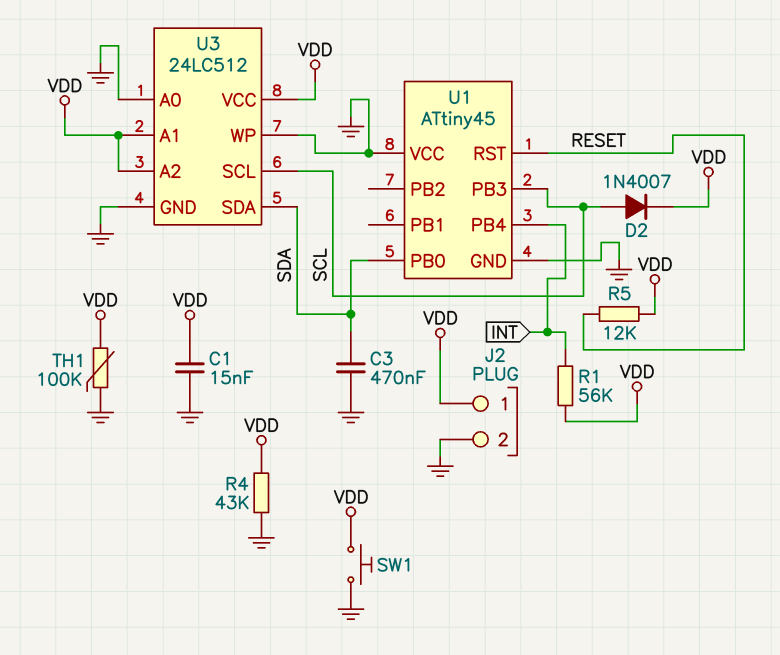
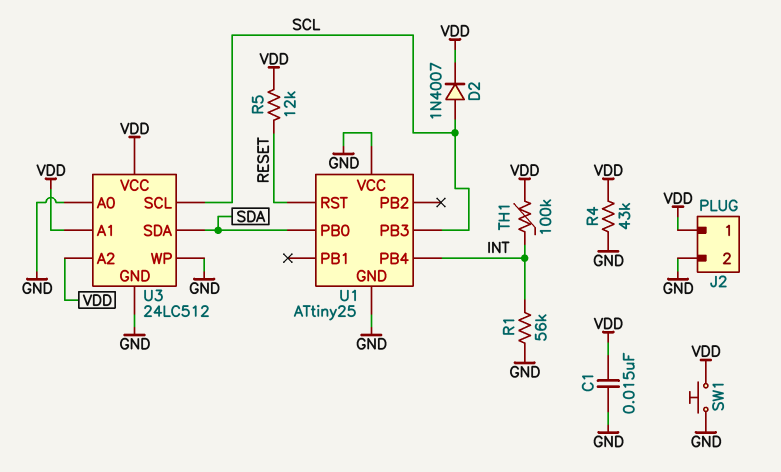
C3: 470nF (GND, SDA) -> none
R1: 56k (INT, VDD) -> 56k (GND, INT)
TH1: 100k (GND, VDD) -> 100k (INT, VDD)
U1: ATtiny45 -> ATtiny25

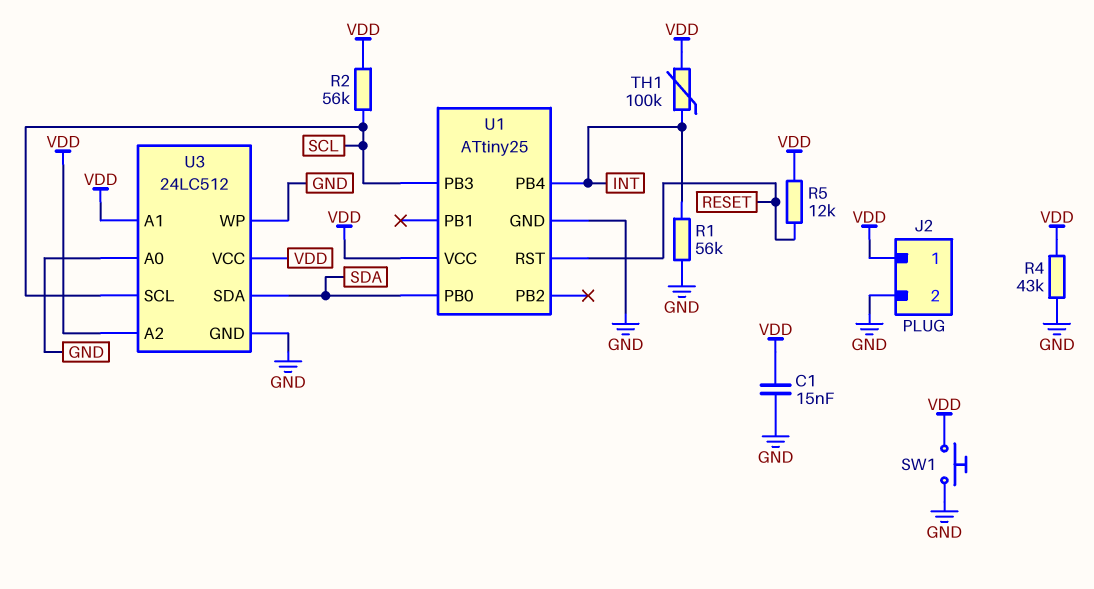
D2: diode 1N4007 (A SCL, K VDD) -> none
R2: none -> 56k (SCL, VDD)
U1 pin VCC: GND -> VDD

